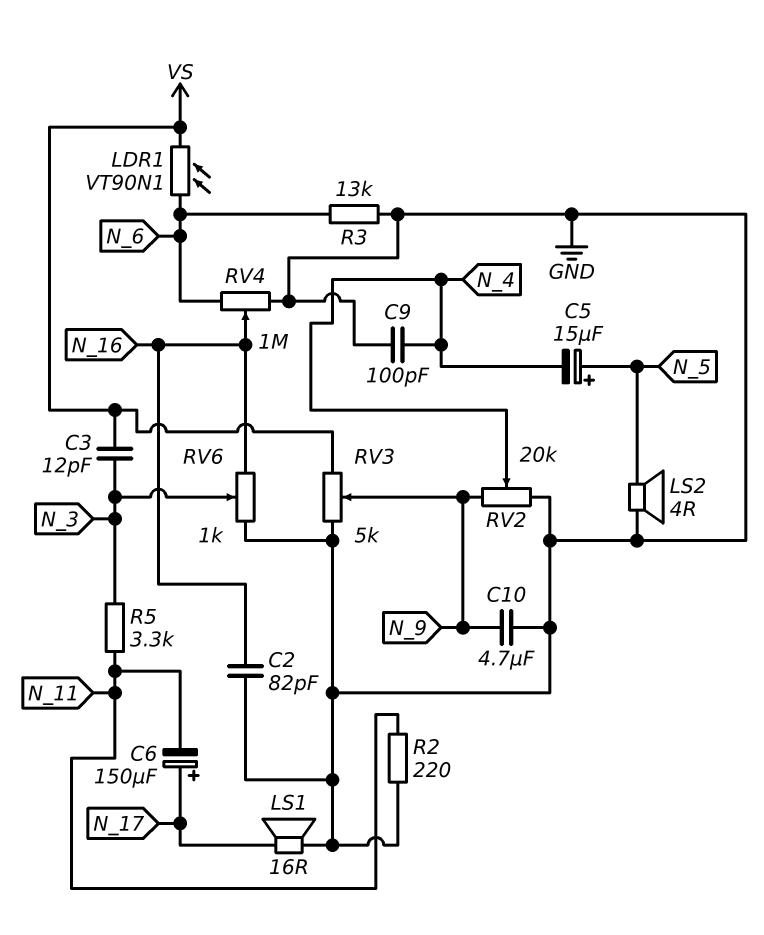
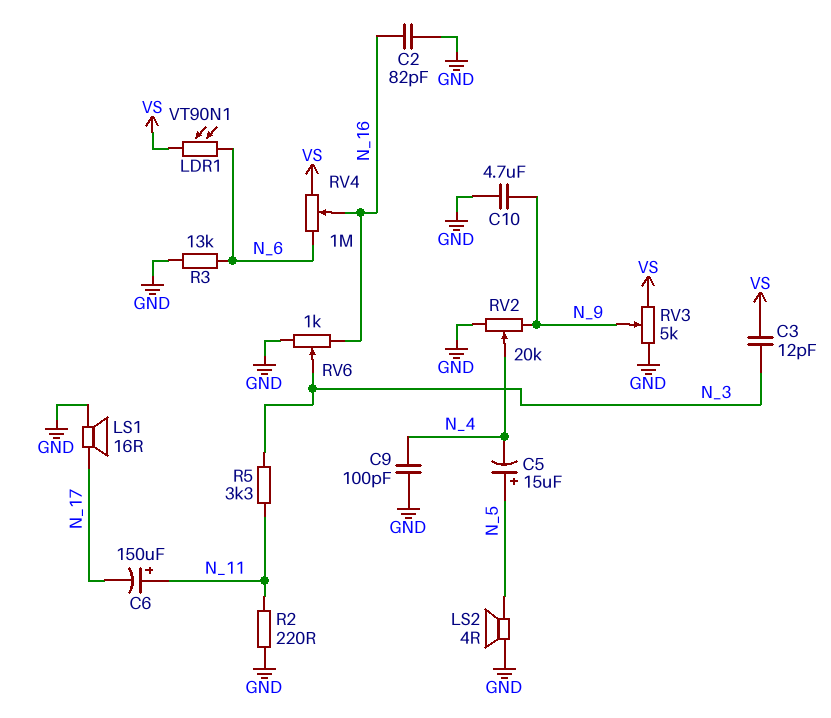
C6: 150uF (plus N_17, minus N_11) -> 150uF (plus N_11, minus N_17)
RV4: 1M (GND, N_6, wiper N_16) -> 1M (N_6, VS, wiper N_16)

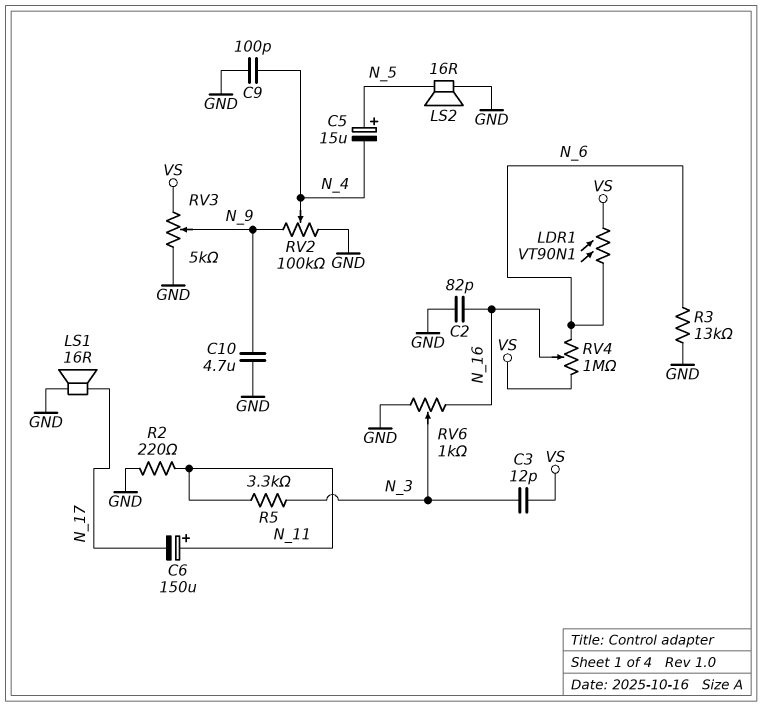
LS2: speaker 4R (GND, N_5) -> speaker 16R (GND, N_5)
RV2: 20k (GND, N_9, wiper N_4) -> 100k (GND, N_9, wiper N_4)

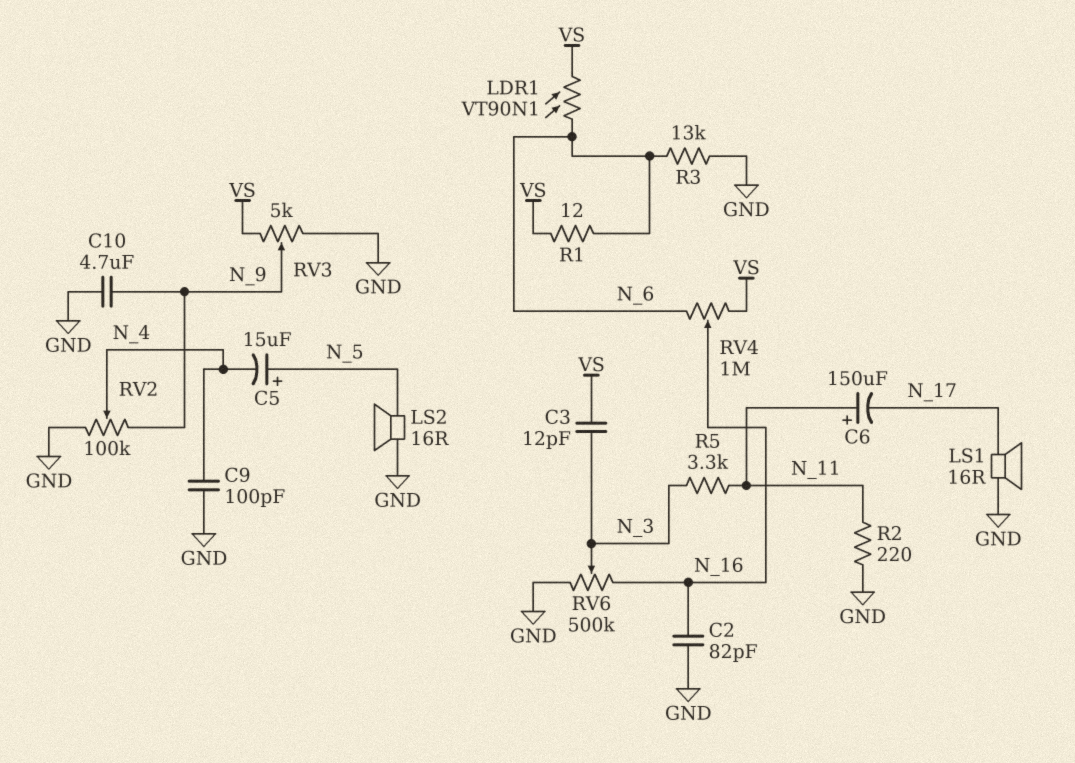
R1: none -> 12 (N_6, VS)
RV6: 1k (GND, N_16, wiper N_3) -> 500k (GND, N_16, wiper N_3)

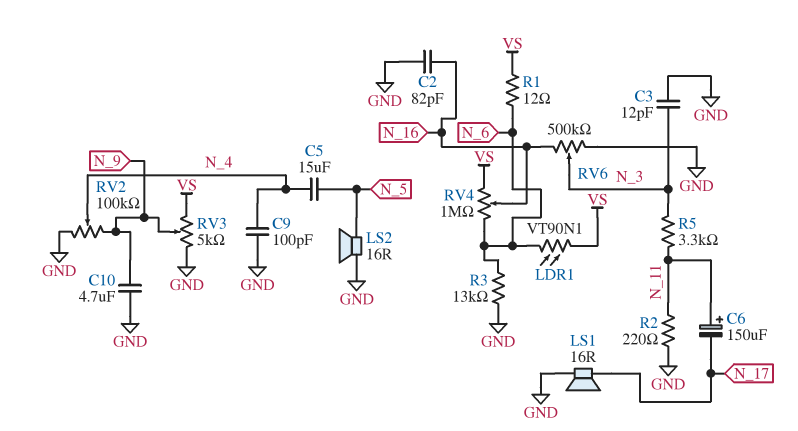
C3: 12pF (N_3, VS) -> 12pF (GND, N_3)
C5: 15uF (plus N_5, minus N_4) -> 15uF (N_4, N_5)

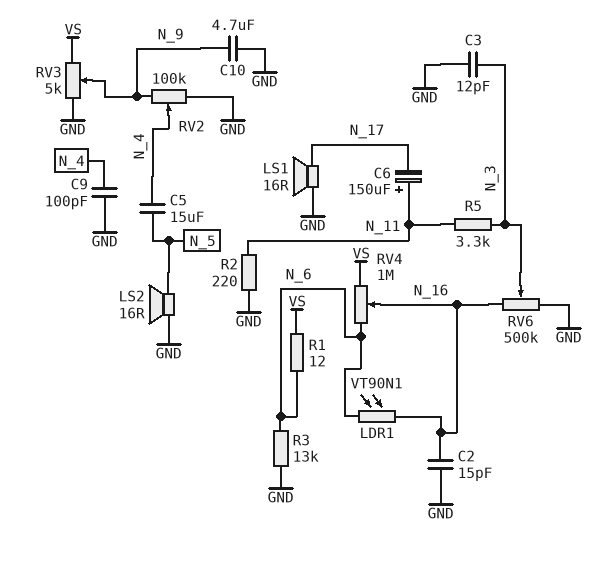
C2: 82pF (GND, N_16) -> 15pF (GND, N_16)
LDR1: VT90N1 (N_6, VS) -> VT90N1 (N_6, N_16)

